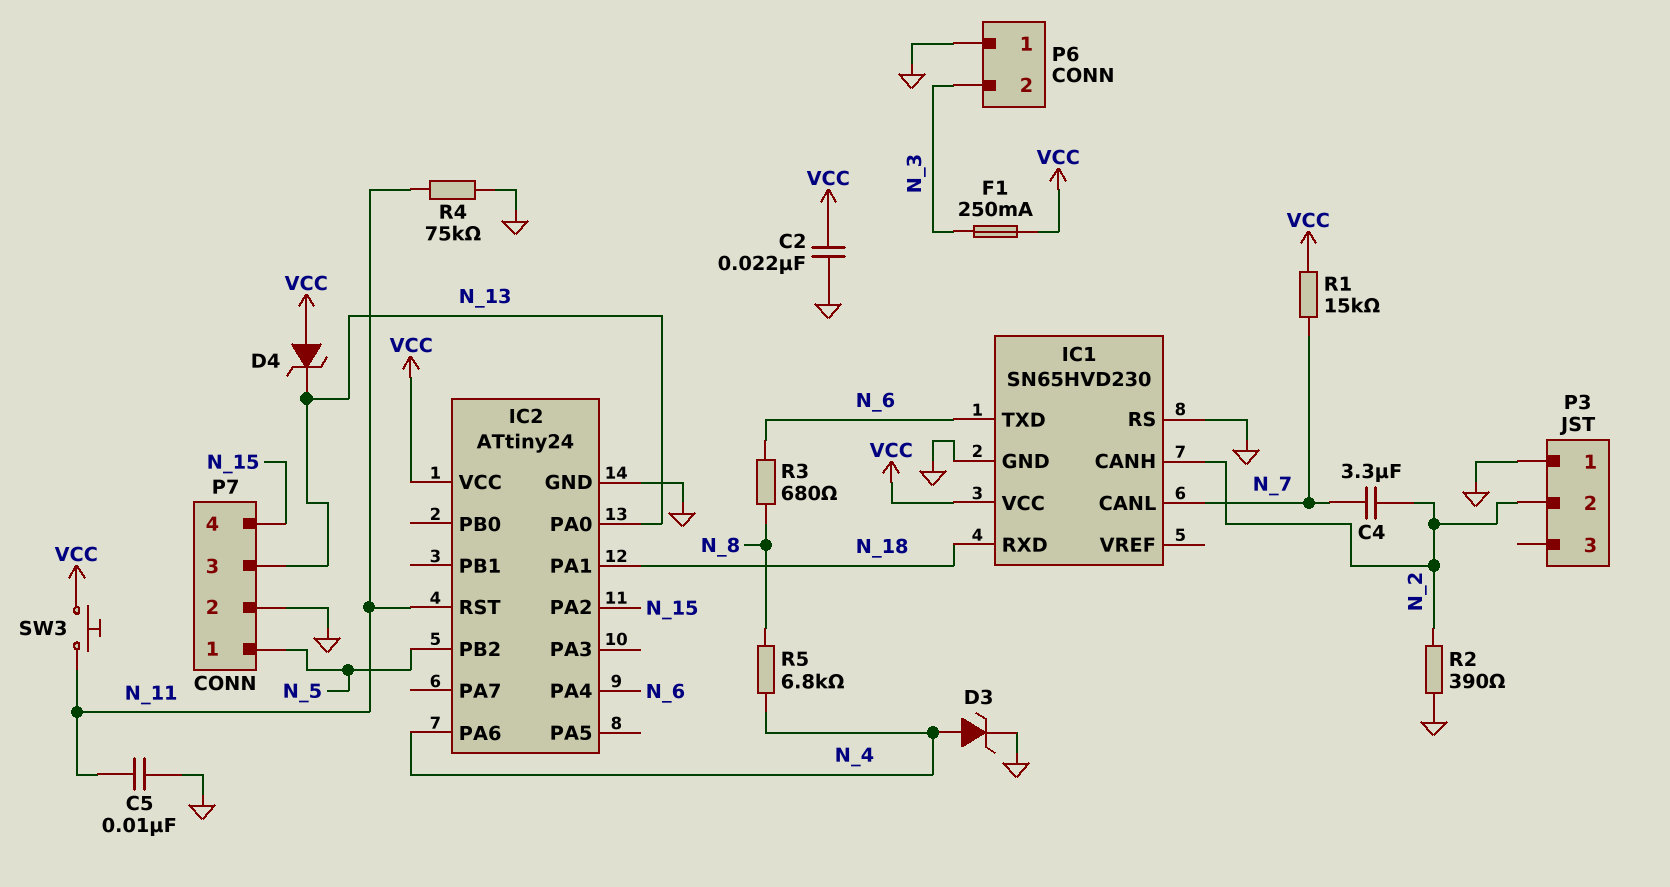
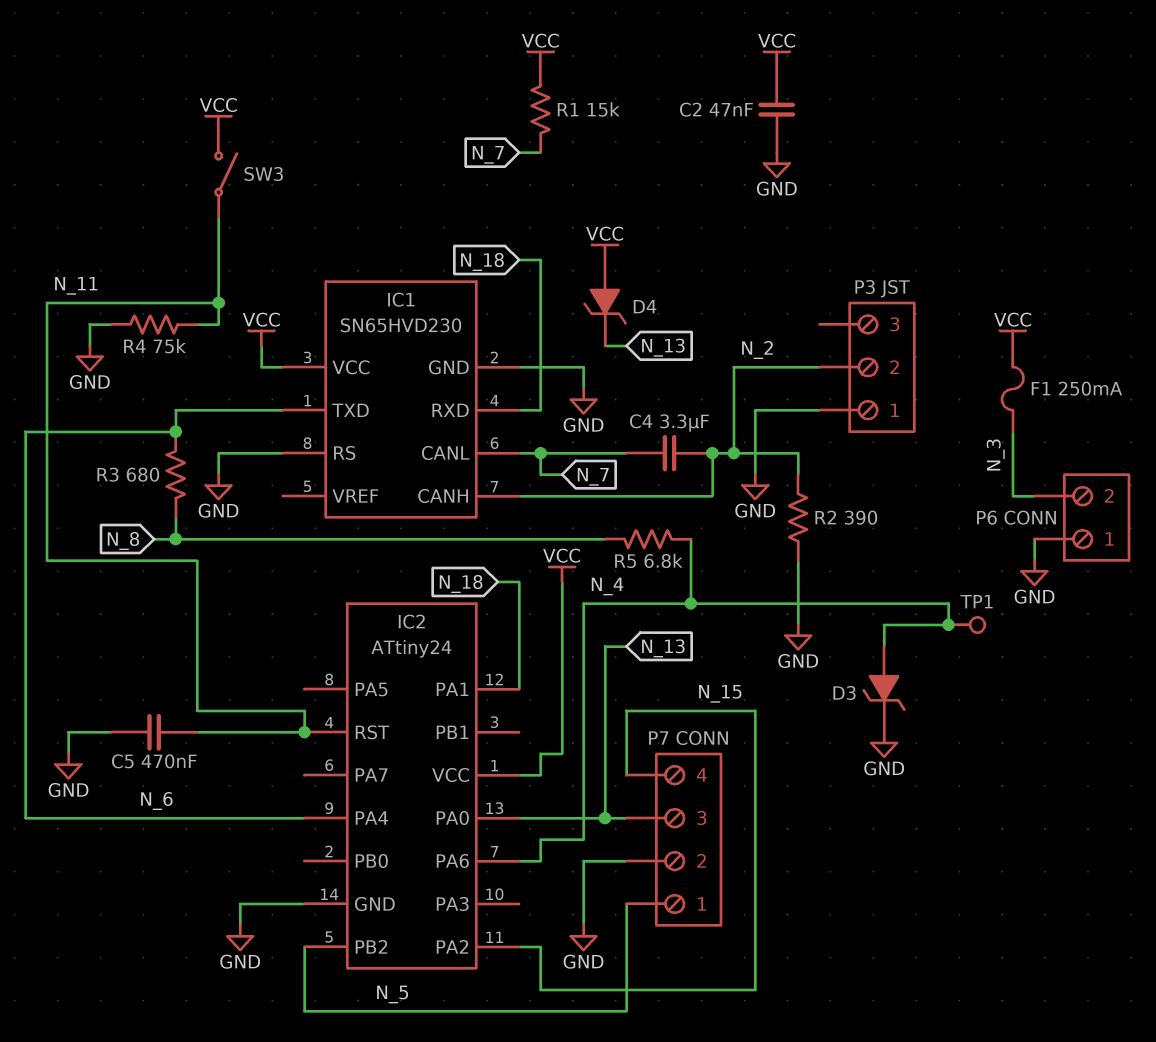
C2: 22nF (GND, VCC) -> 47nF (GND, VCC)
C5: 10nF (GND, N_11) -> 470nF (GND, N_11)
SW3: button (N_11, VCC) -> switch (N_11, VCC)
TP1: none -> test point (N_4)

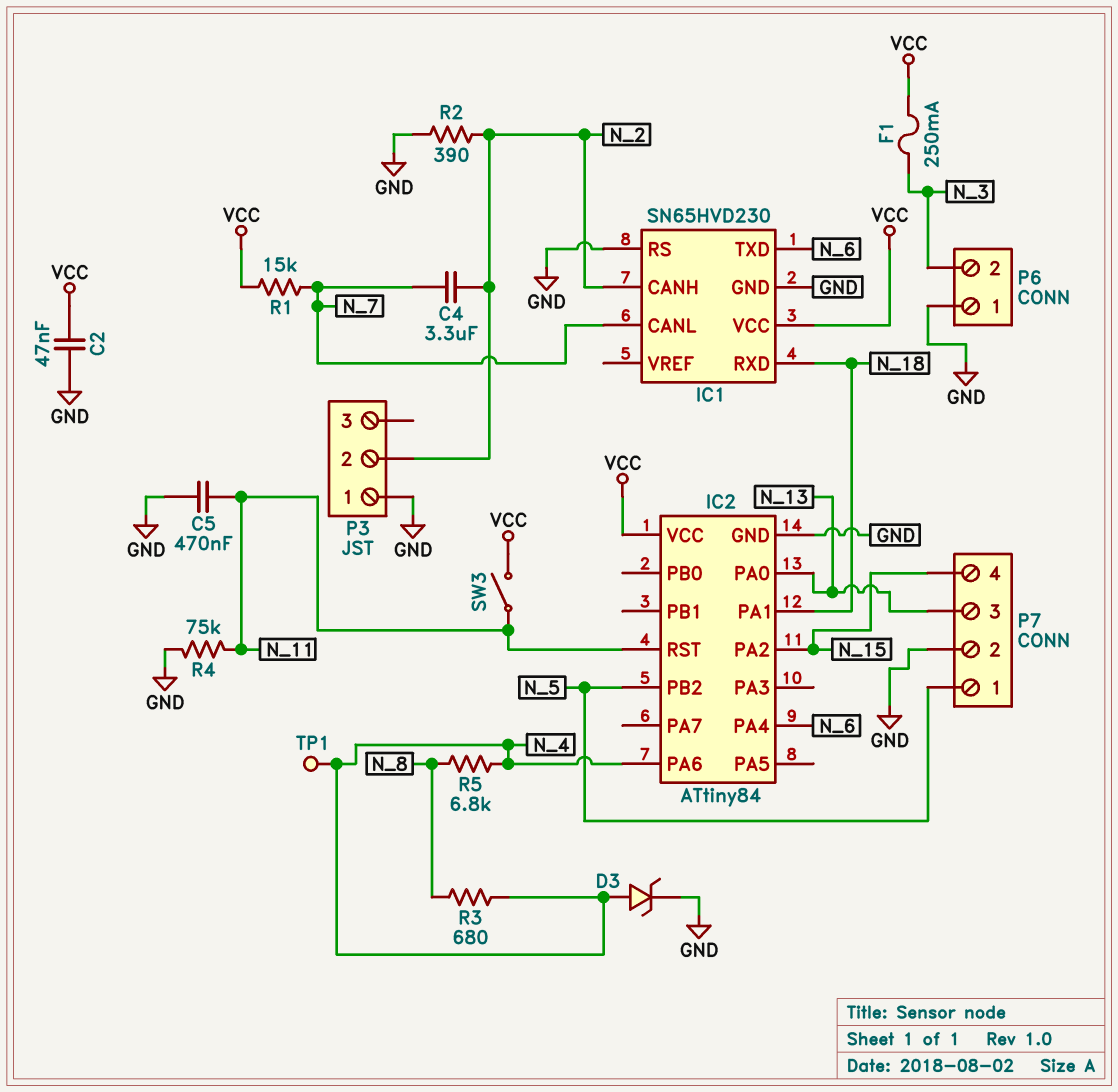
D4: zener (A VCC, K N_13) -> none
IC2: ATtiny24 -> ATtiny84
R3: 680 (N_6, N_8) -> 680 (N_4, N_8)

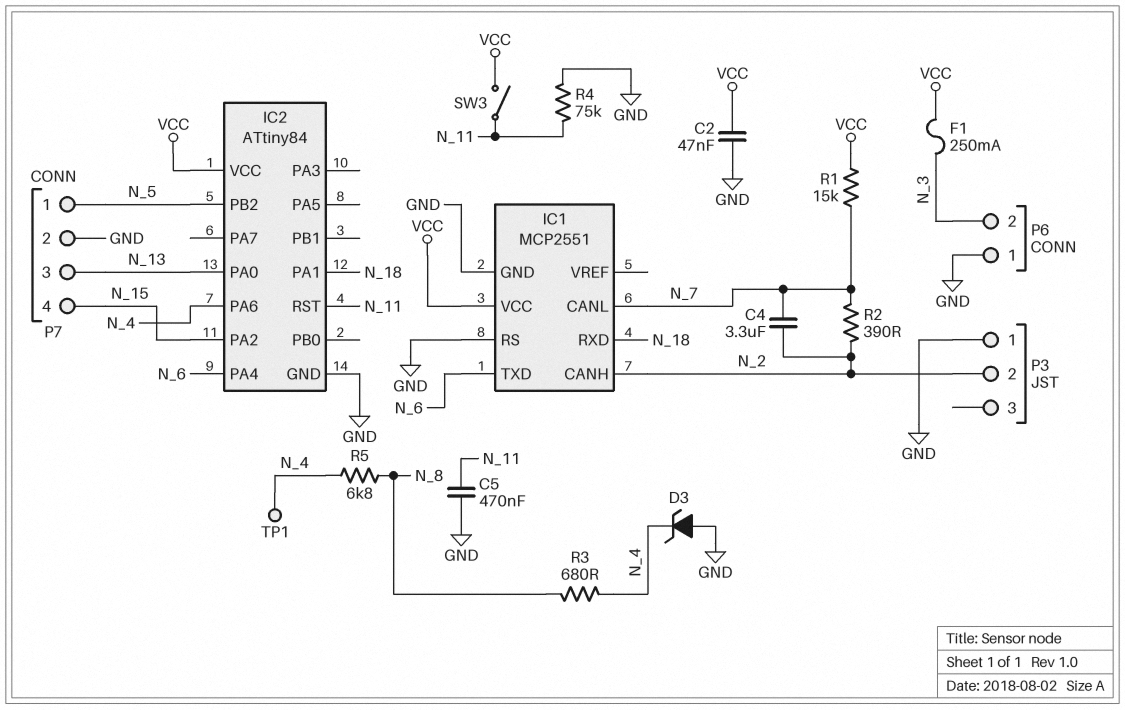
D3: zener (A N_4, K GND) -> zener (A GND, K N_4)
IC1: SN65HVD230 -> MCP2551
R2: 390 (GND, N_2) -> 390 (N_2, N_7)

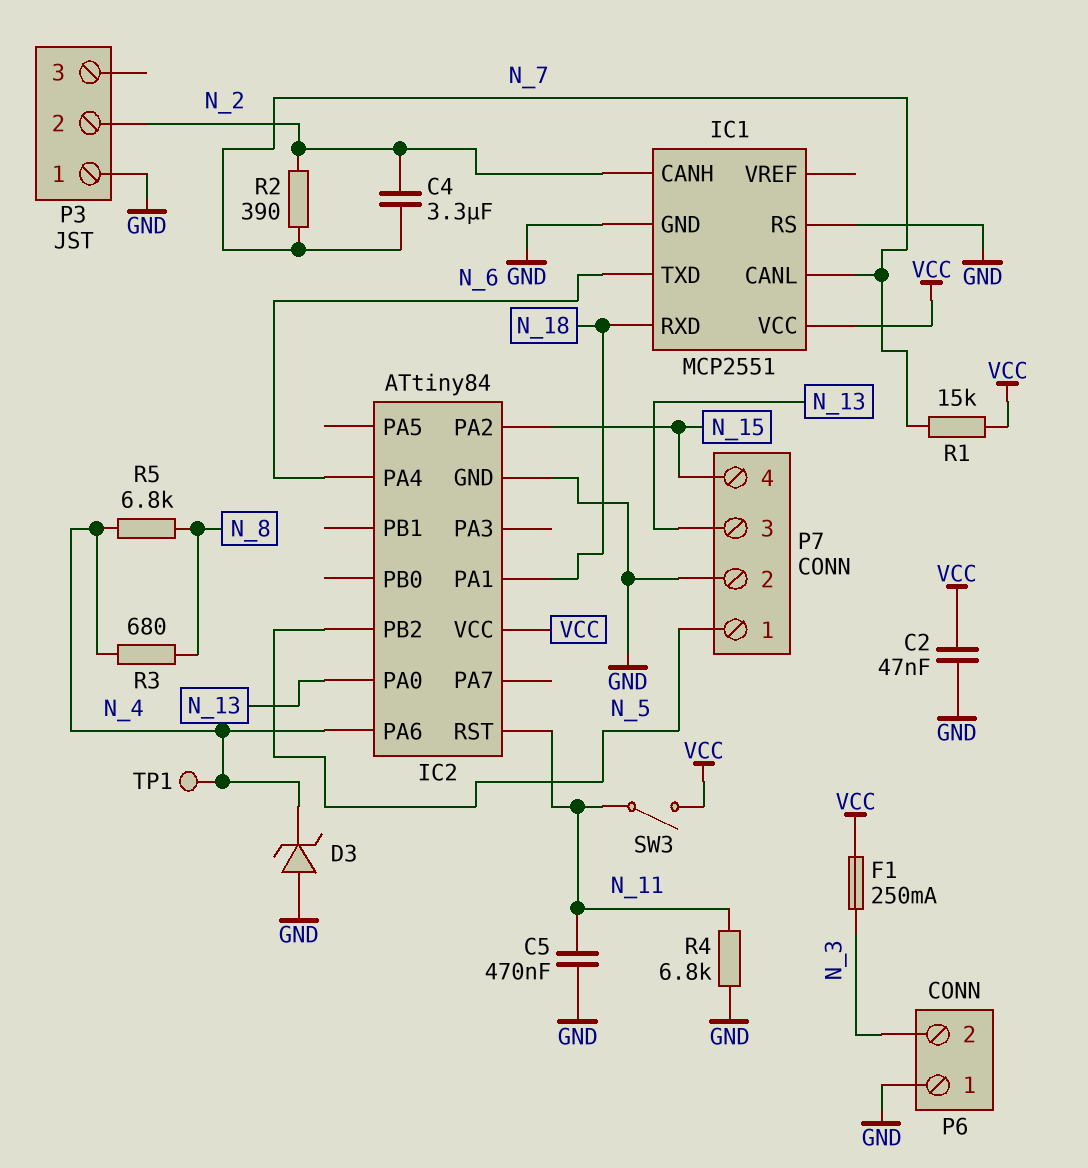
R4: 75k (GND, N_11) -> 6.8k (GND, N_11)

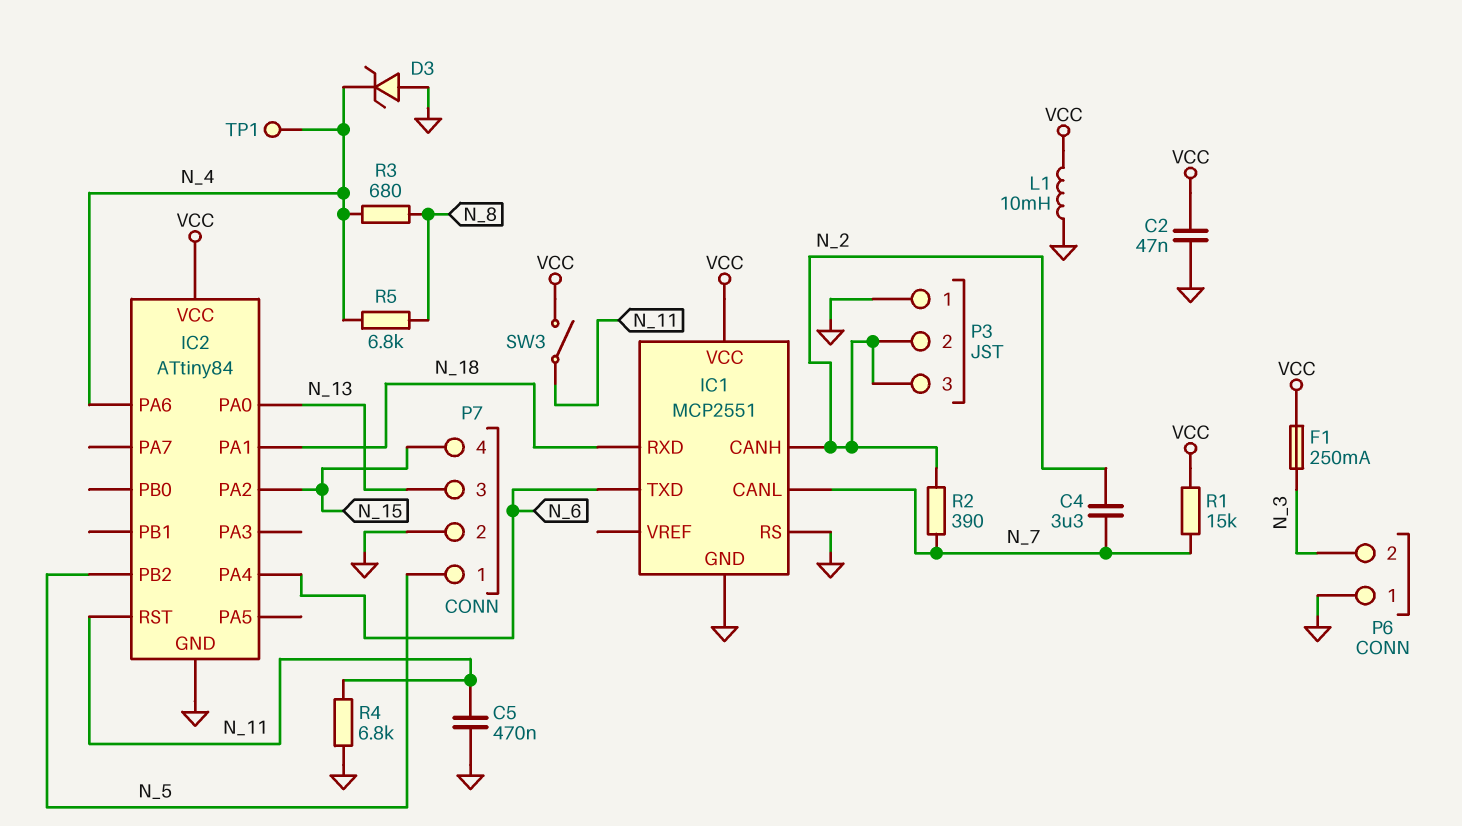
L1: none -> 10mH (GND, VCC)
P3 pin 3: none -> N_2

